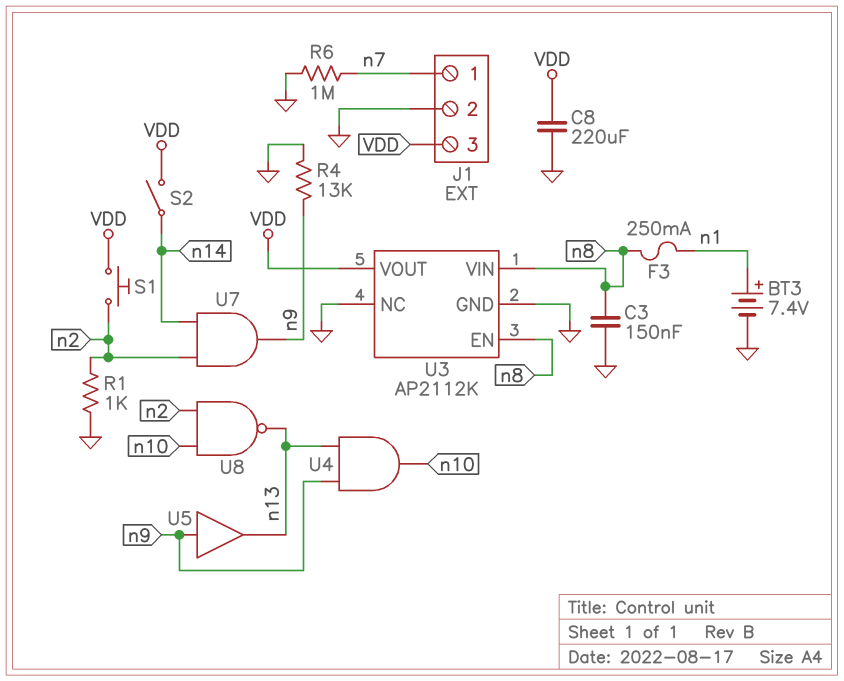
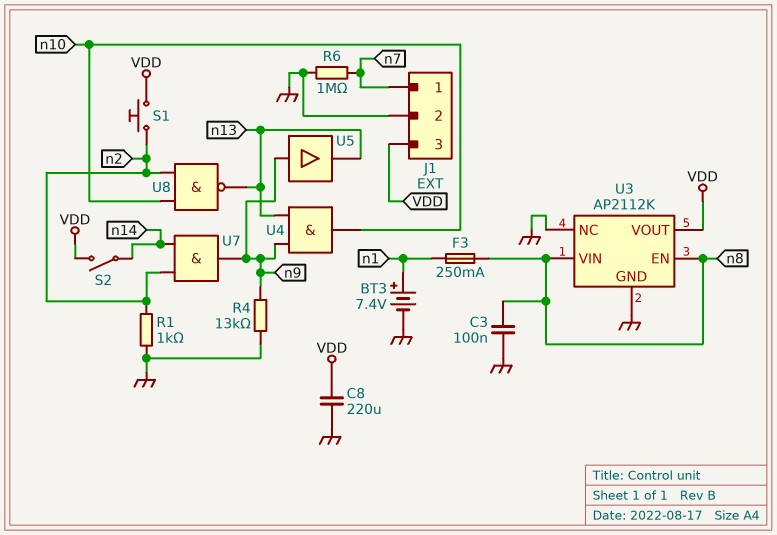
C3: 150nF (GND, n8) -> 100nF (GND, n8)

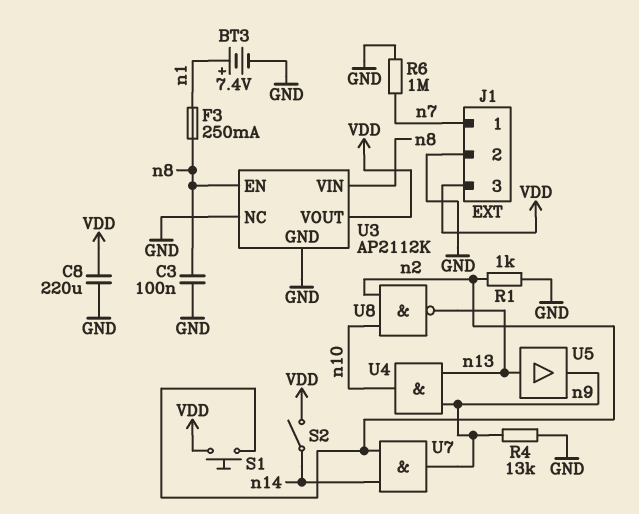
U5: buffer (in n9, out n13) -> buffer (in n13, out n9)

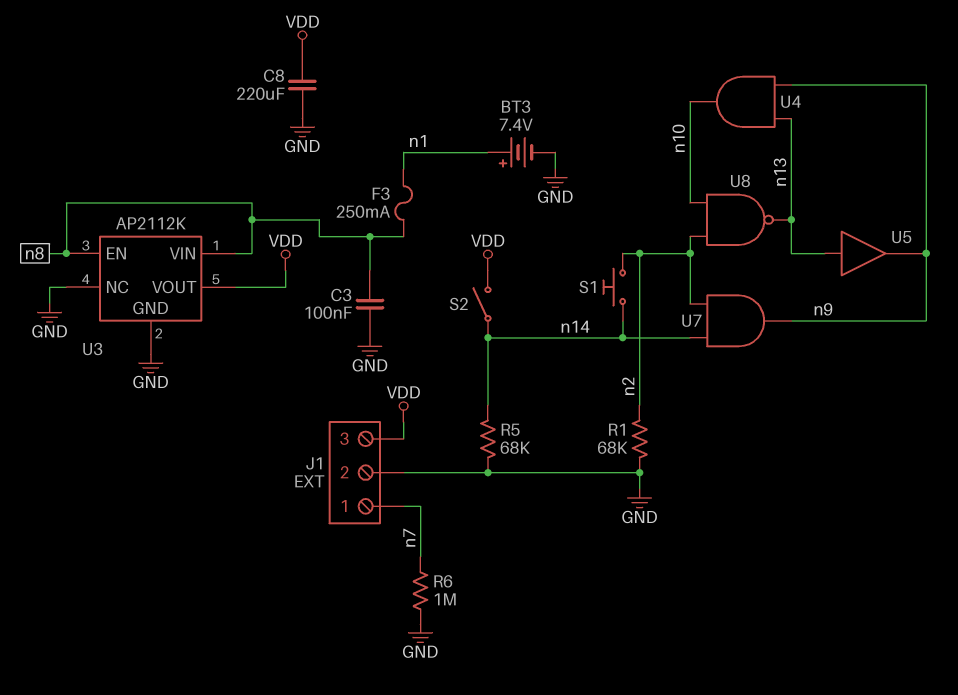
R1: 1k (GND, n2) -> 68k (GND, n2)
R4: 13k (GND, n9) -> none
R5: none -> 68k (GND, n14)
S1: button (VDD, n2) -> button (n2, n14)

